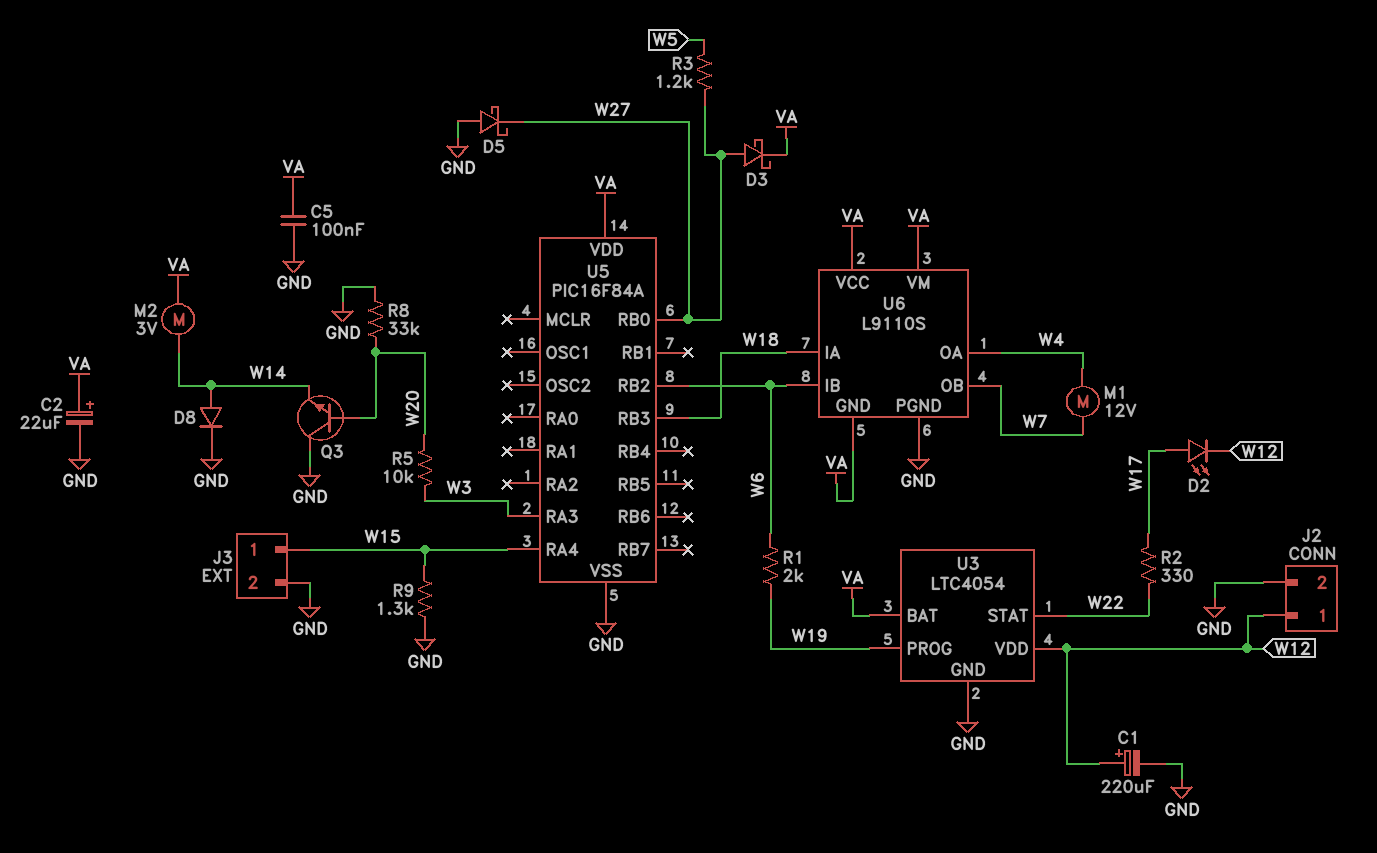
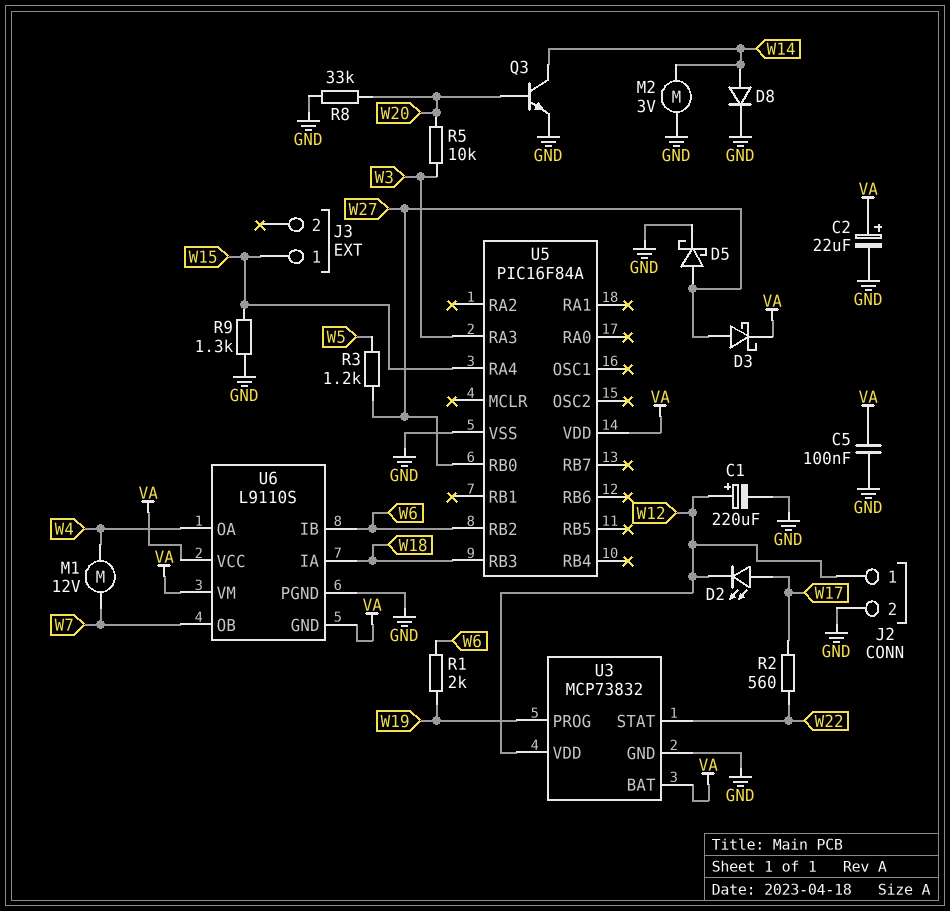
D5: schottky (A GND, K W27) -> schottky (A W27, K GND)
J3 pin 2: GND -> none
M2: motor 3V (VA, W14) -> motor 3V (GND, W14)
Q3: NPN (B W20, C GND, E W14) -> NPN (B W20, C W14, E GND)
R2: 330 (W17, W22) -> 560 (W17, W22)
U3: LTC4054 -> MCP73832

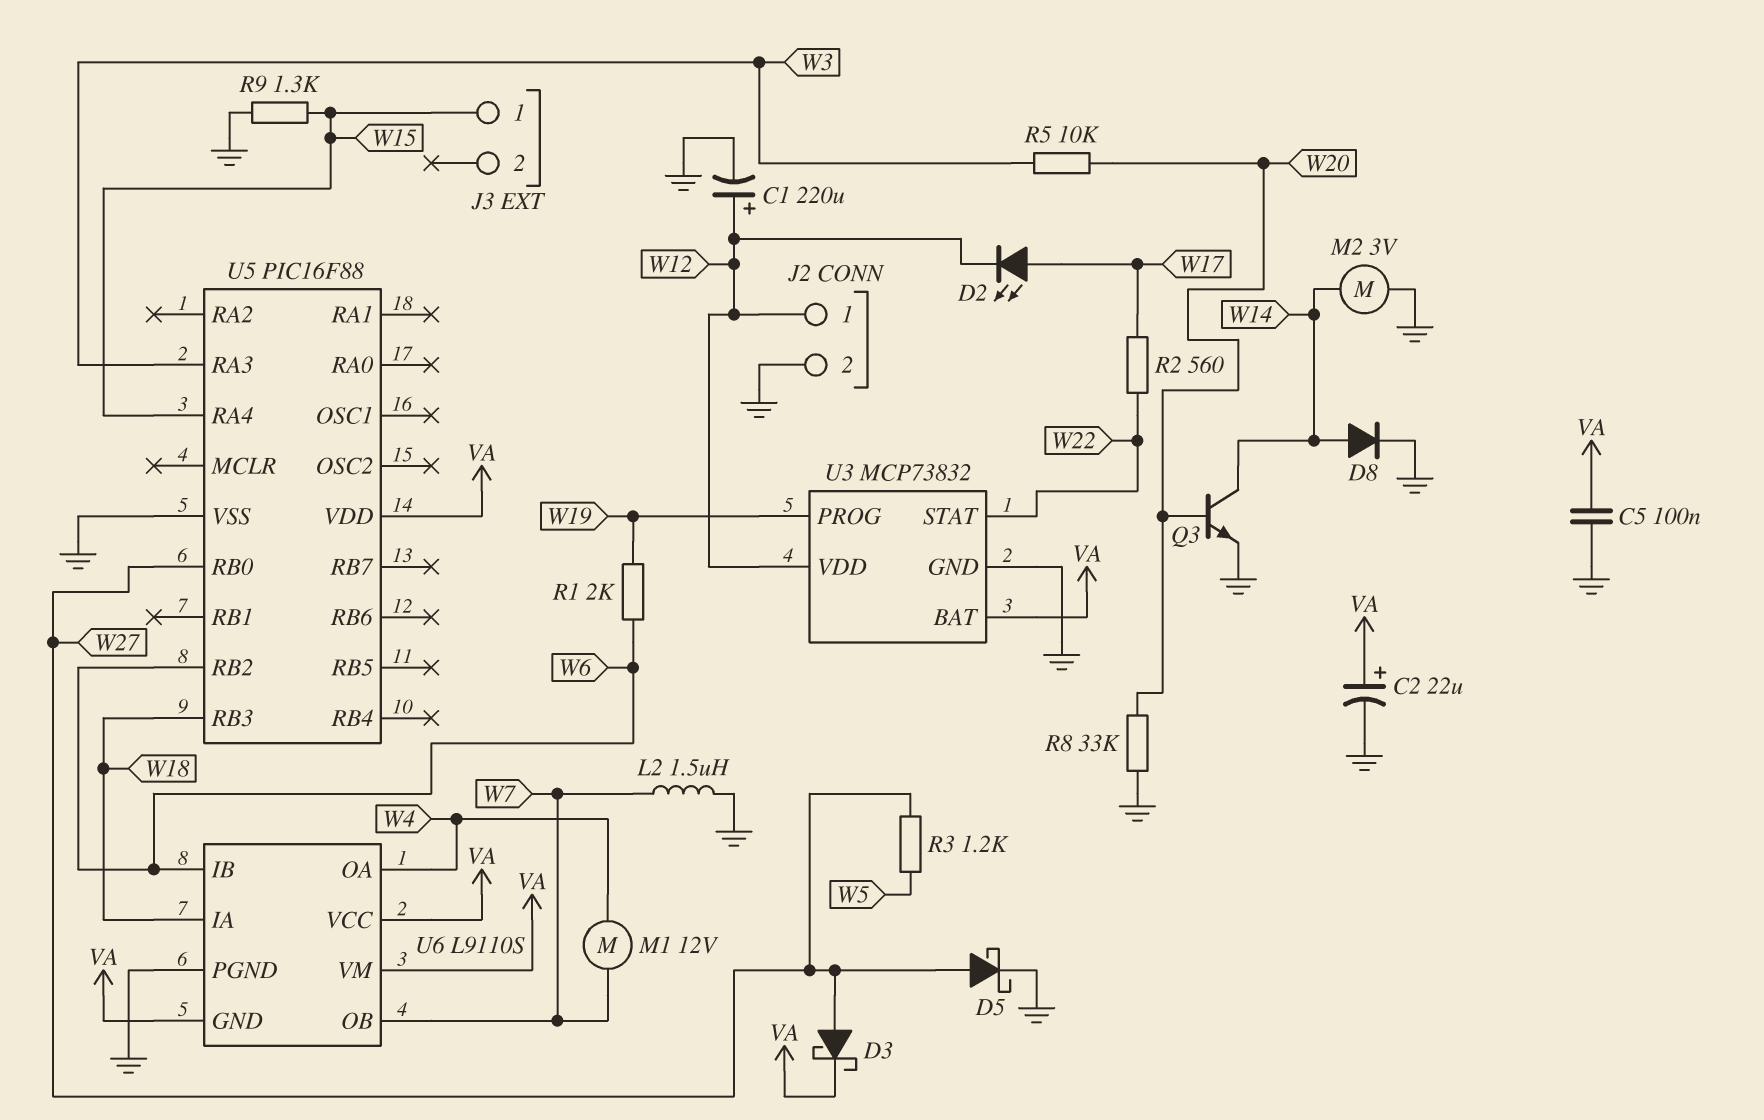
L2: none -> 1.5uH (GND, W7)
U5: PIC16F84A -> PIC16F88

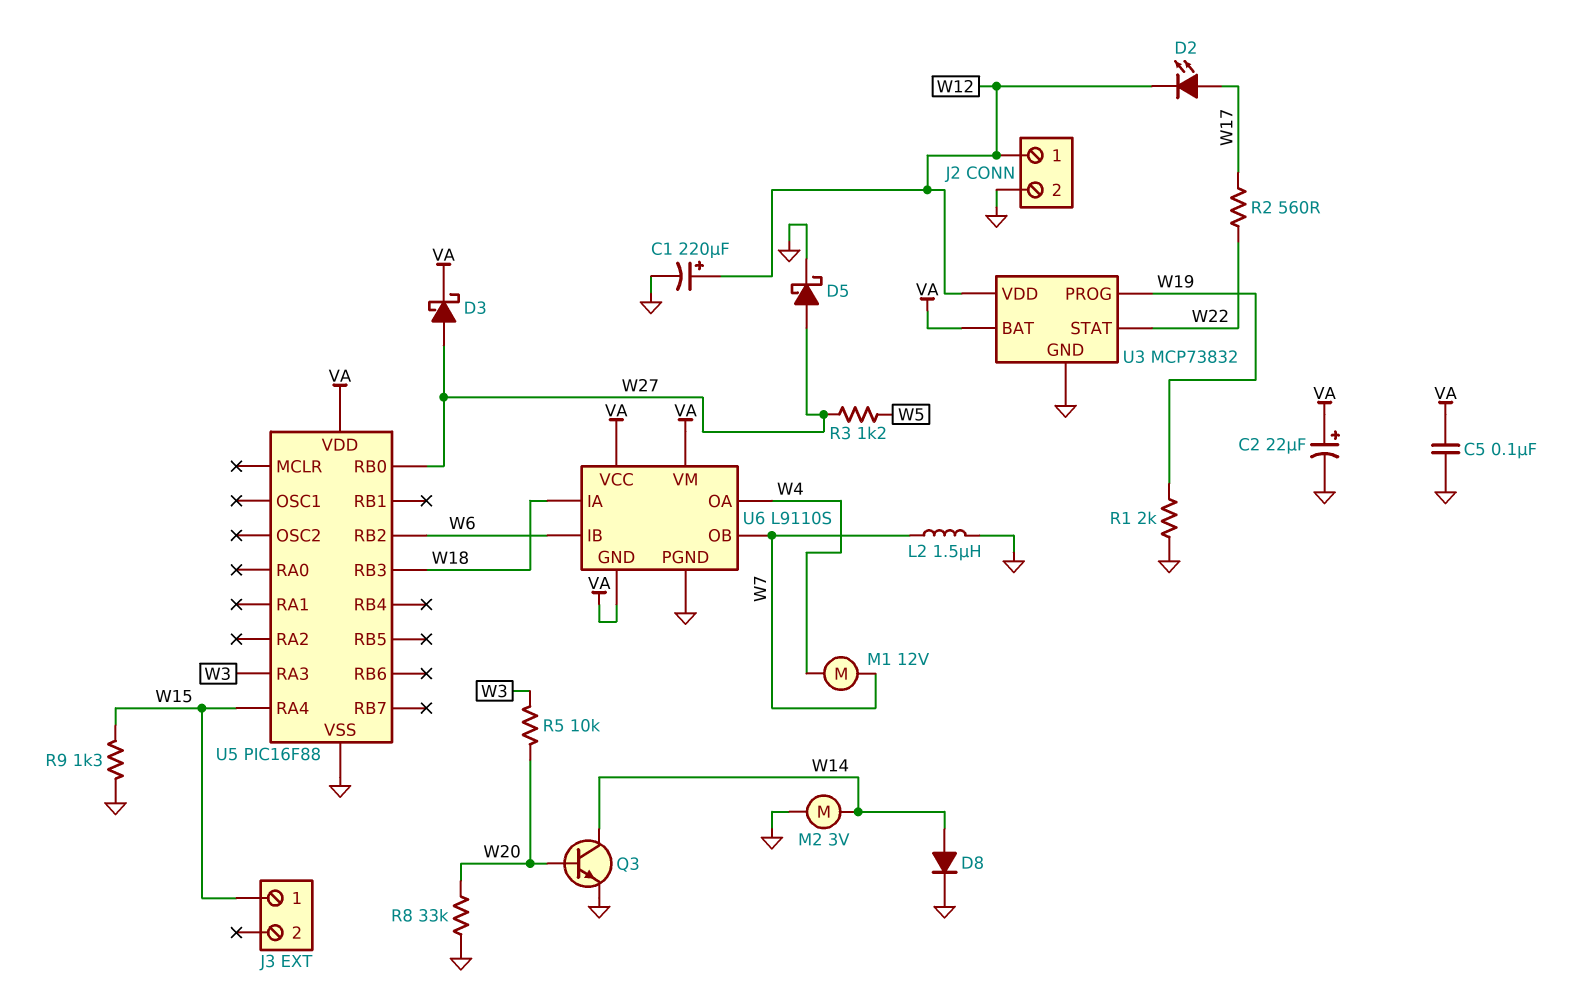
R1: 2k (W6, W19) -> 2k (GND, W19)

